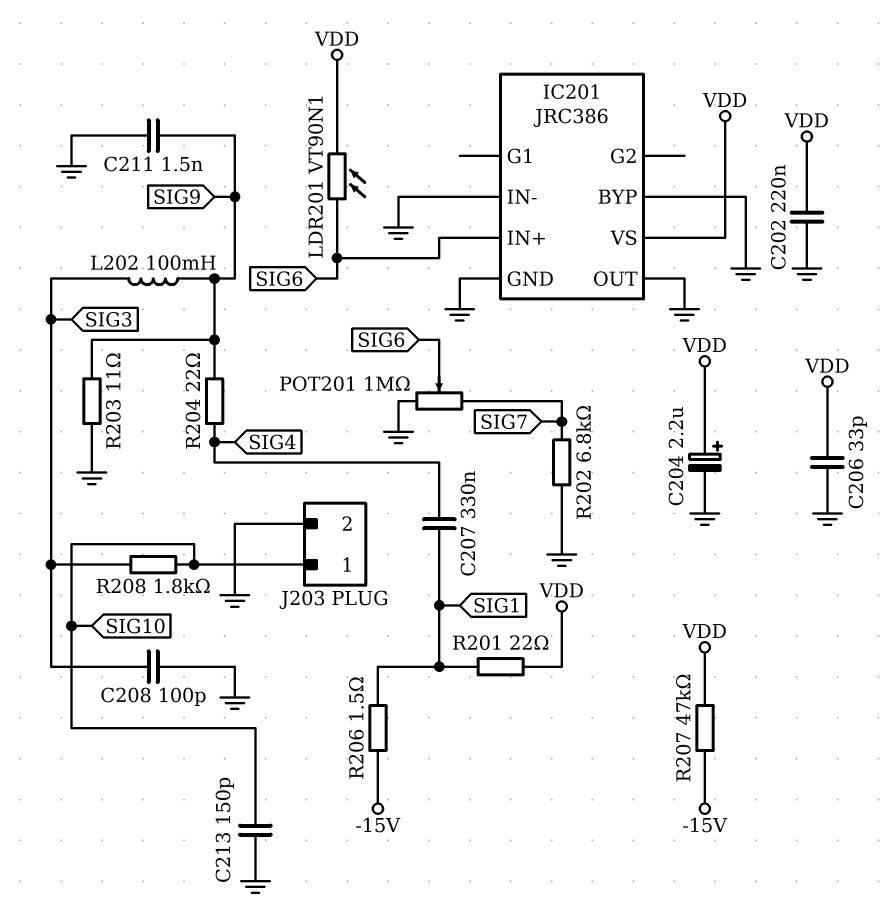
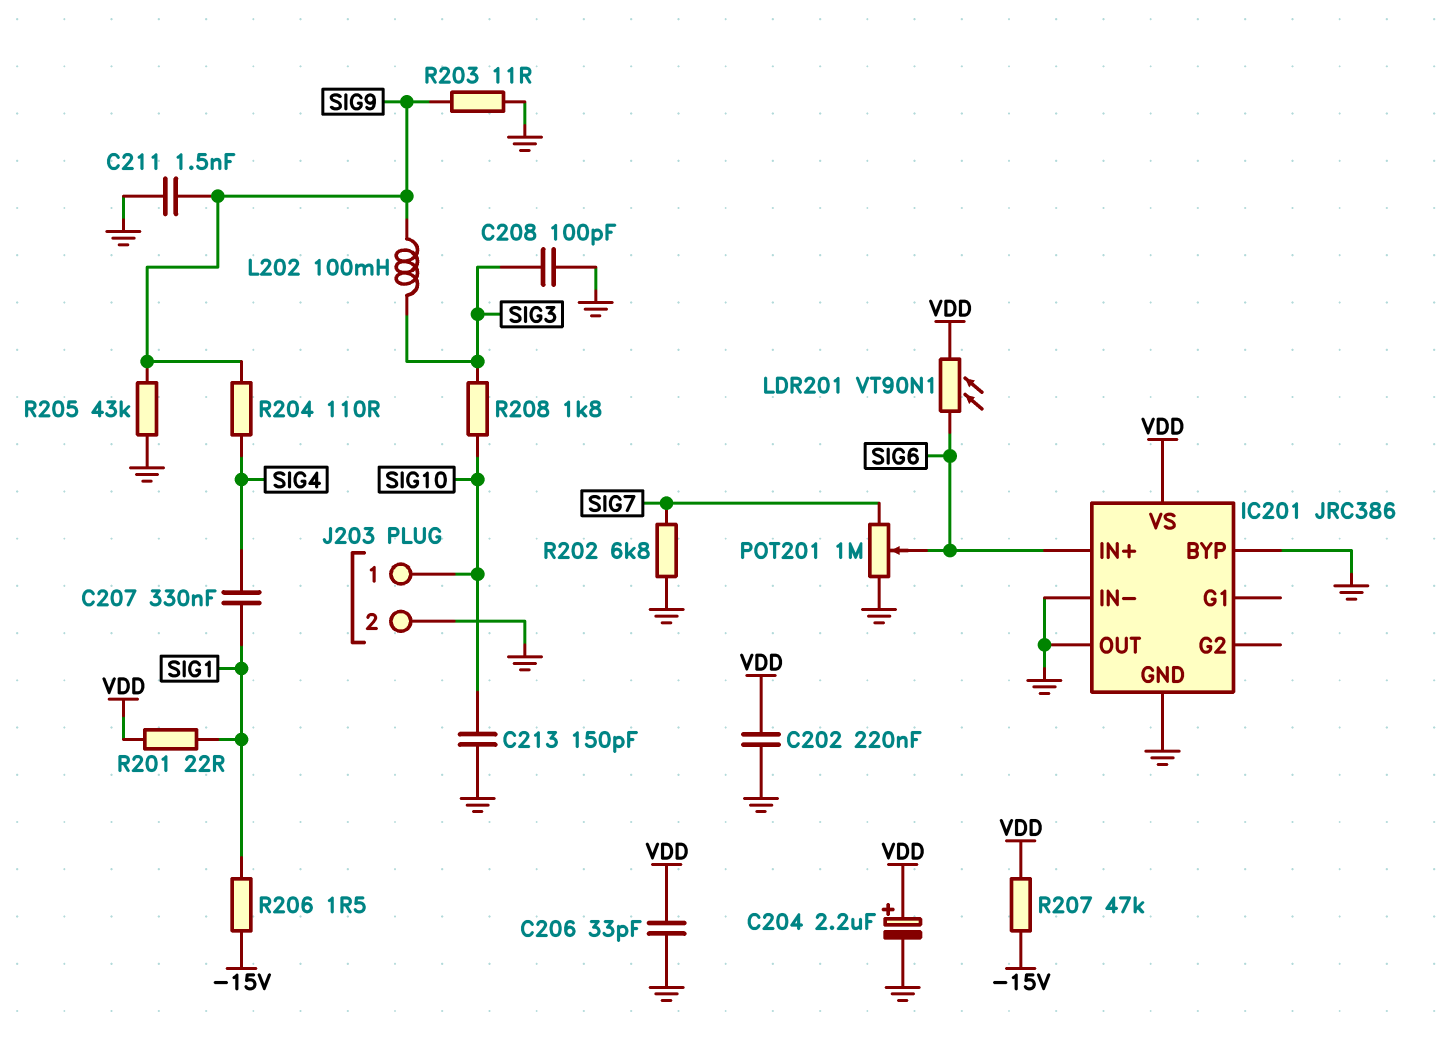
R204: 22 (SIG4, SIG9) -> 110 (SIG4, SIG9)
R205: none -> 43k (GND, SIG9)

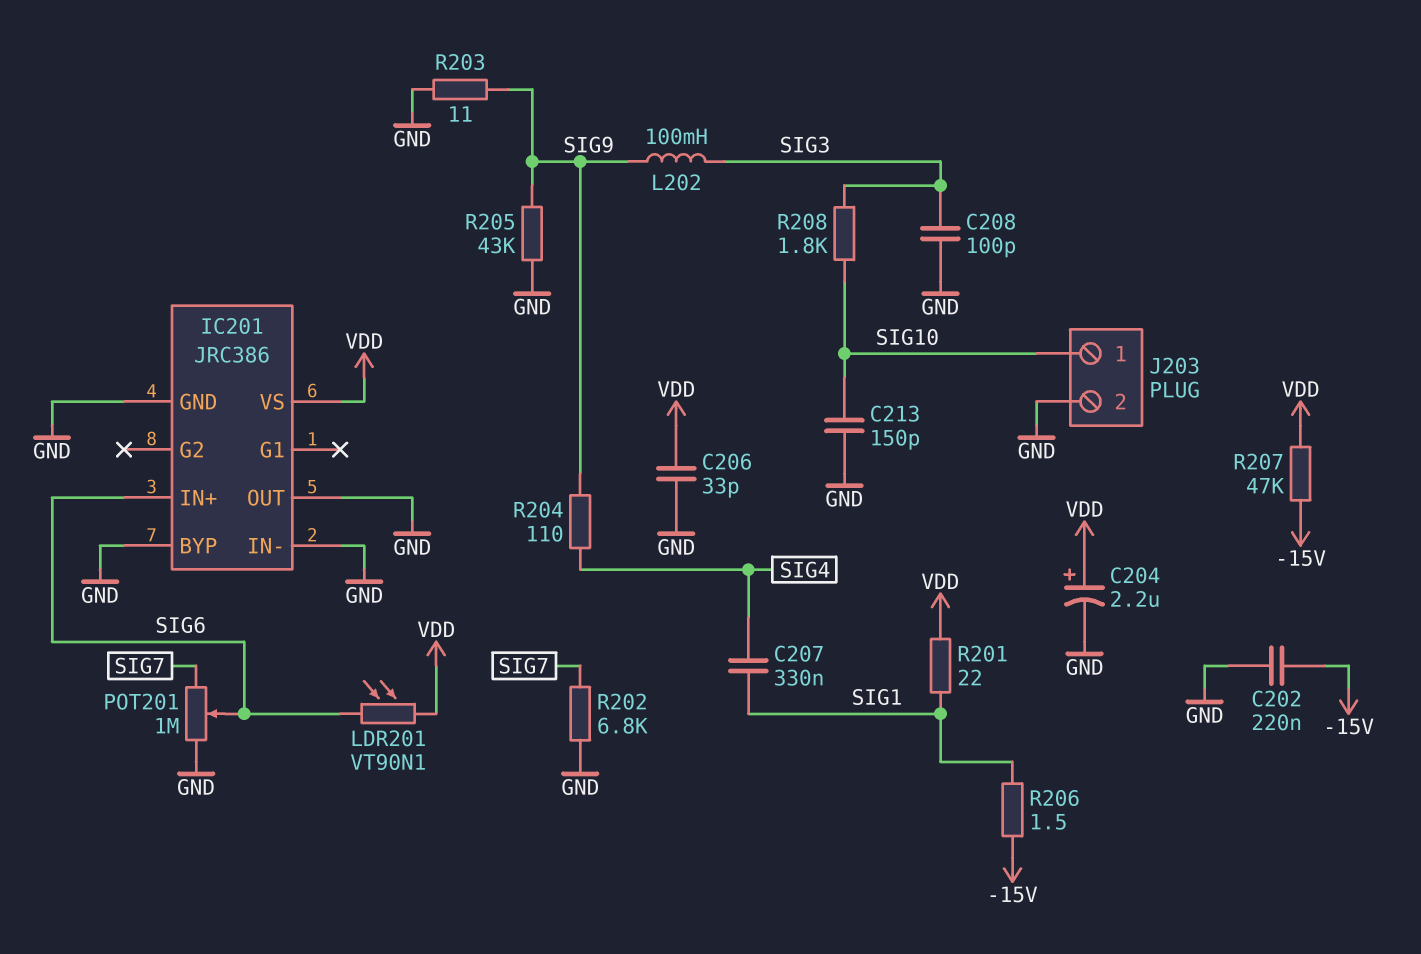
C202: 220nF (GND, VDD) -> 220nF (-15V, GND)
C211: 1.5nF (GND, SIG9) -> none

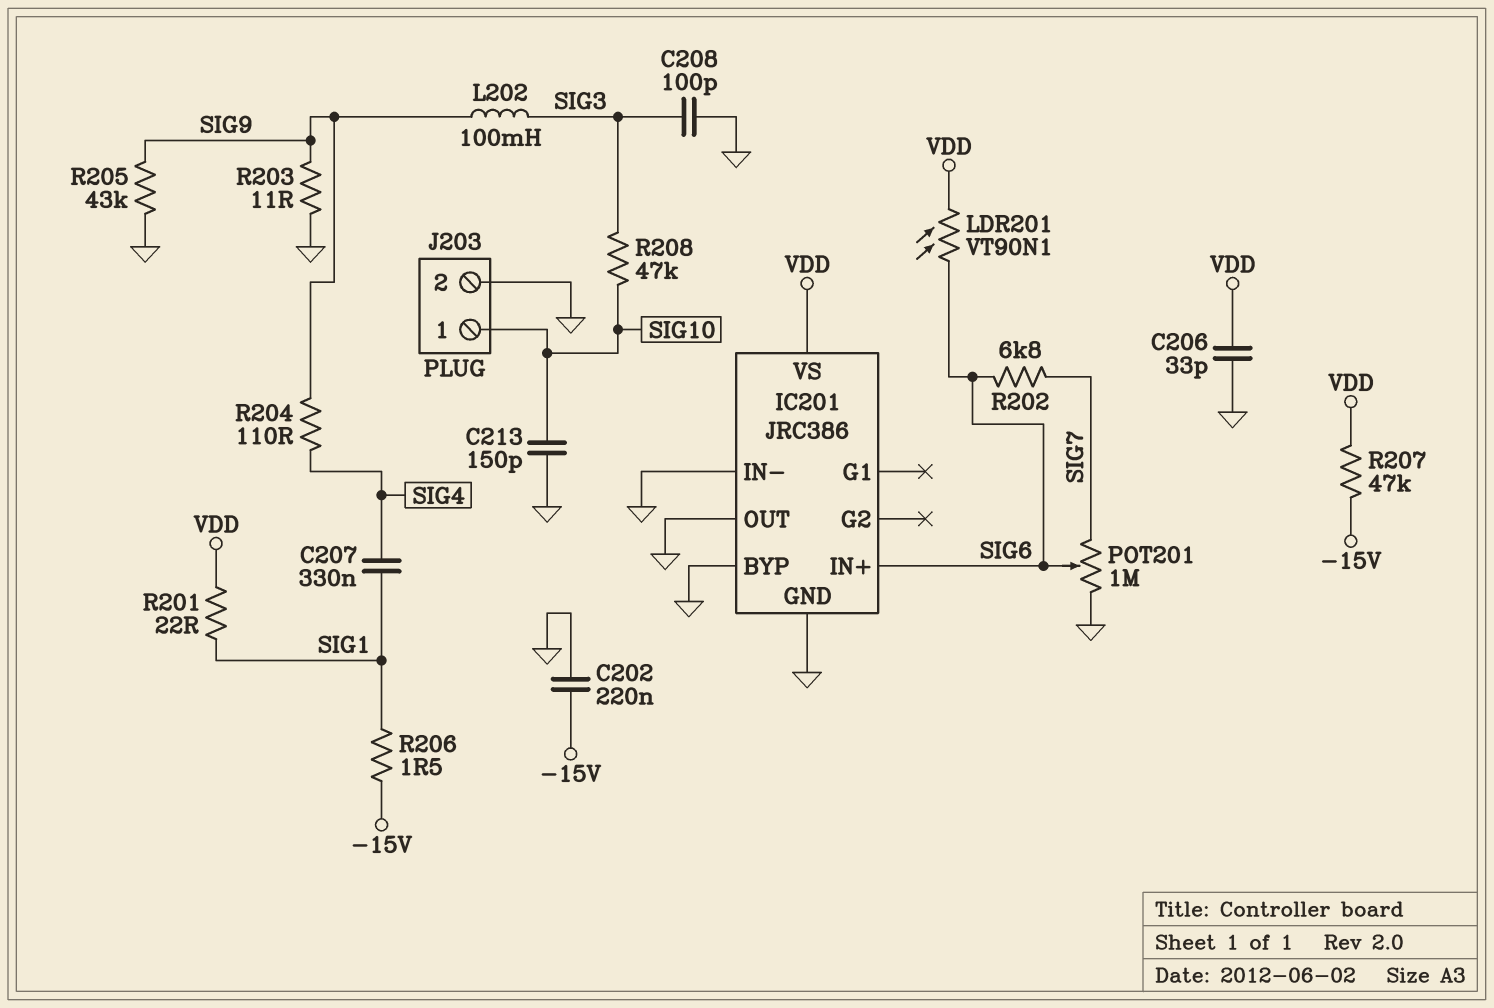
C204: 2.2uF (plus VDD, minus GND) -> none
R202: 6.8k (GND, SIG7) -> 6.8k (SIG6, SIG7)
R208: 1.8k (SIG3, SIG10) -> 47k (SIG3, SIG10)

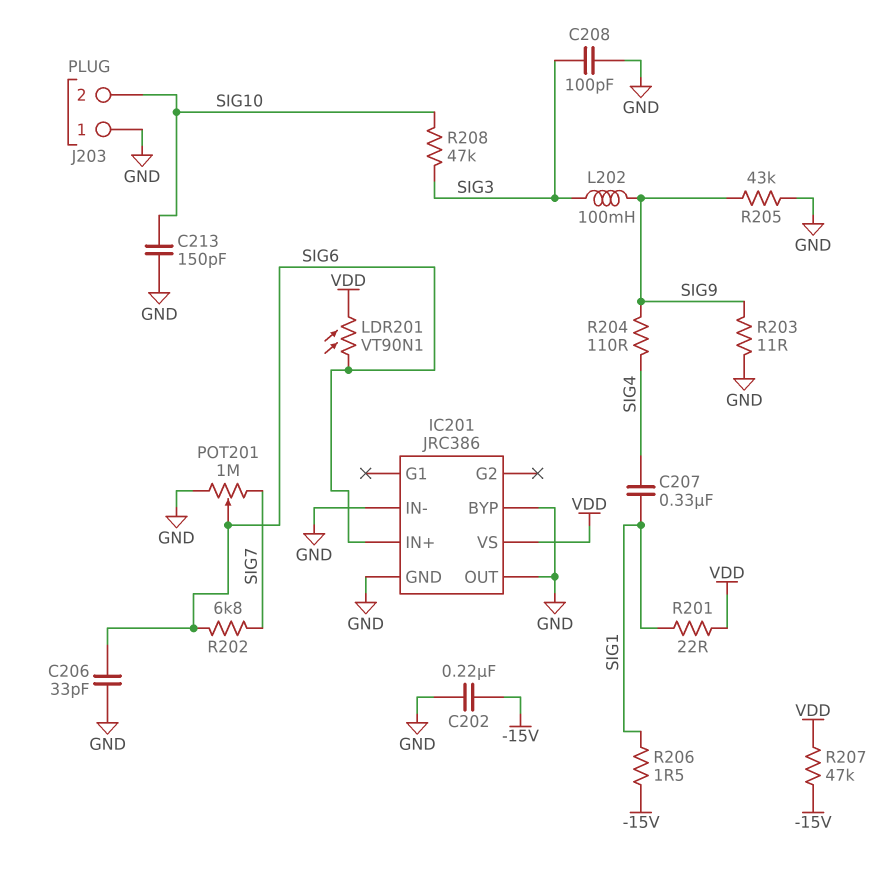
C206: 33pF (GND, VDD) -> 33pF (GND, SIG6)
J203 pin 1: SIG10 -> GND
J203 pin 2: GND -> SIG10

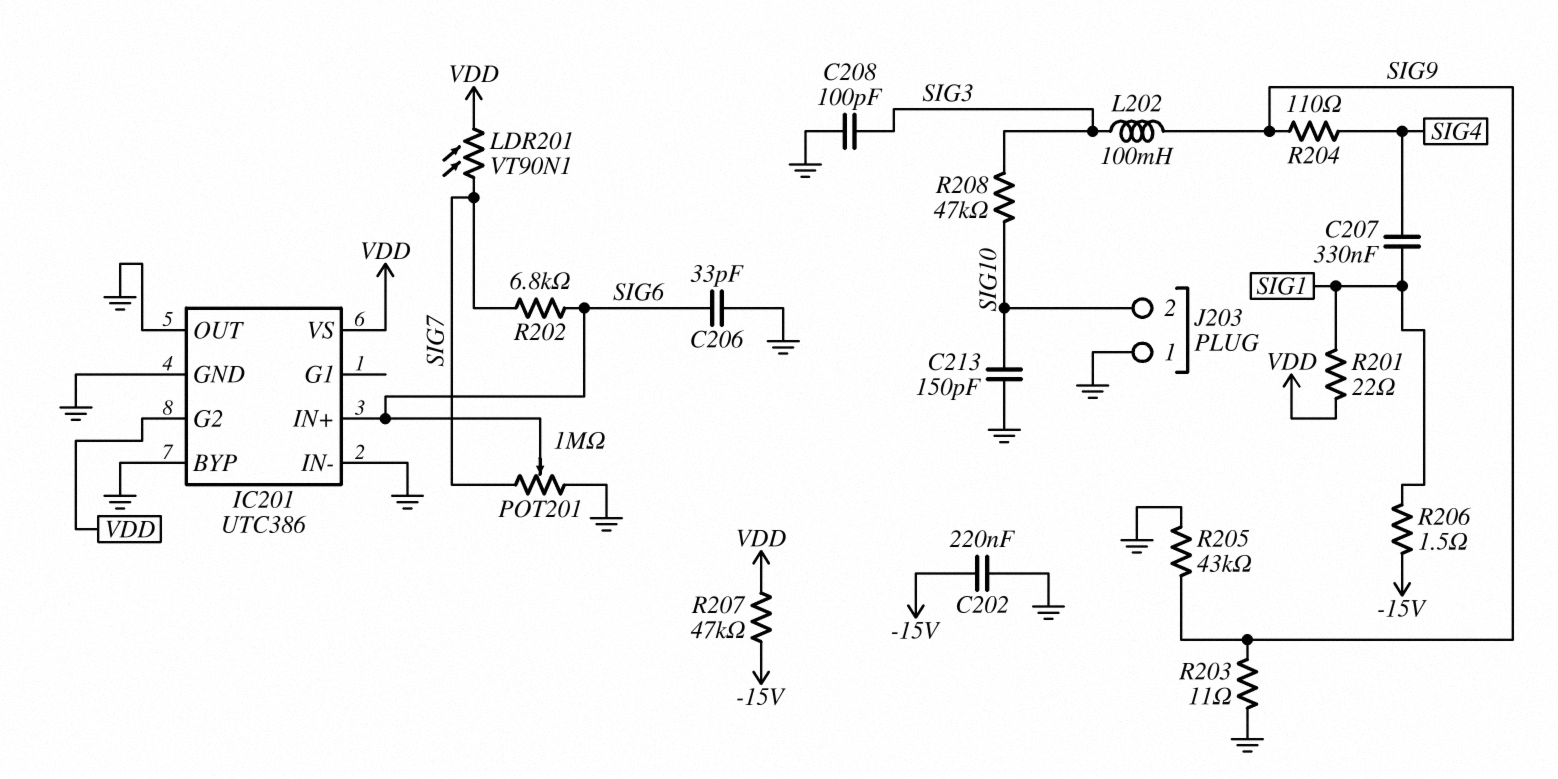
IC201: JRC386 -> UTC386
IC201 pin G2: none -> VDD
LDR201: VT90N1 (SIG6, VDD) -> VT90N1 (SIG7, VDD)

